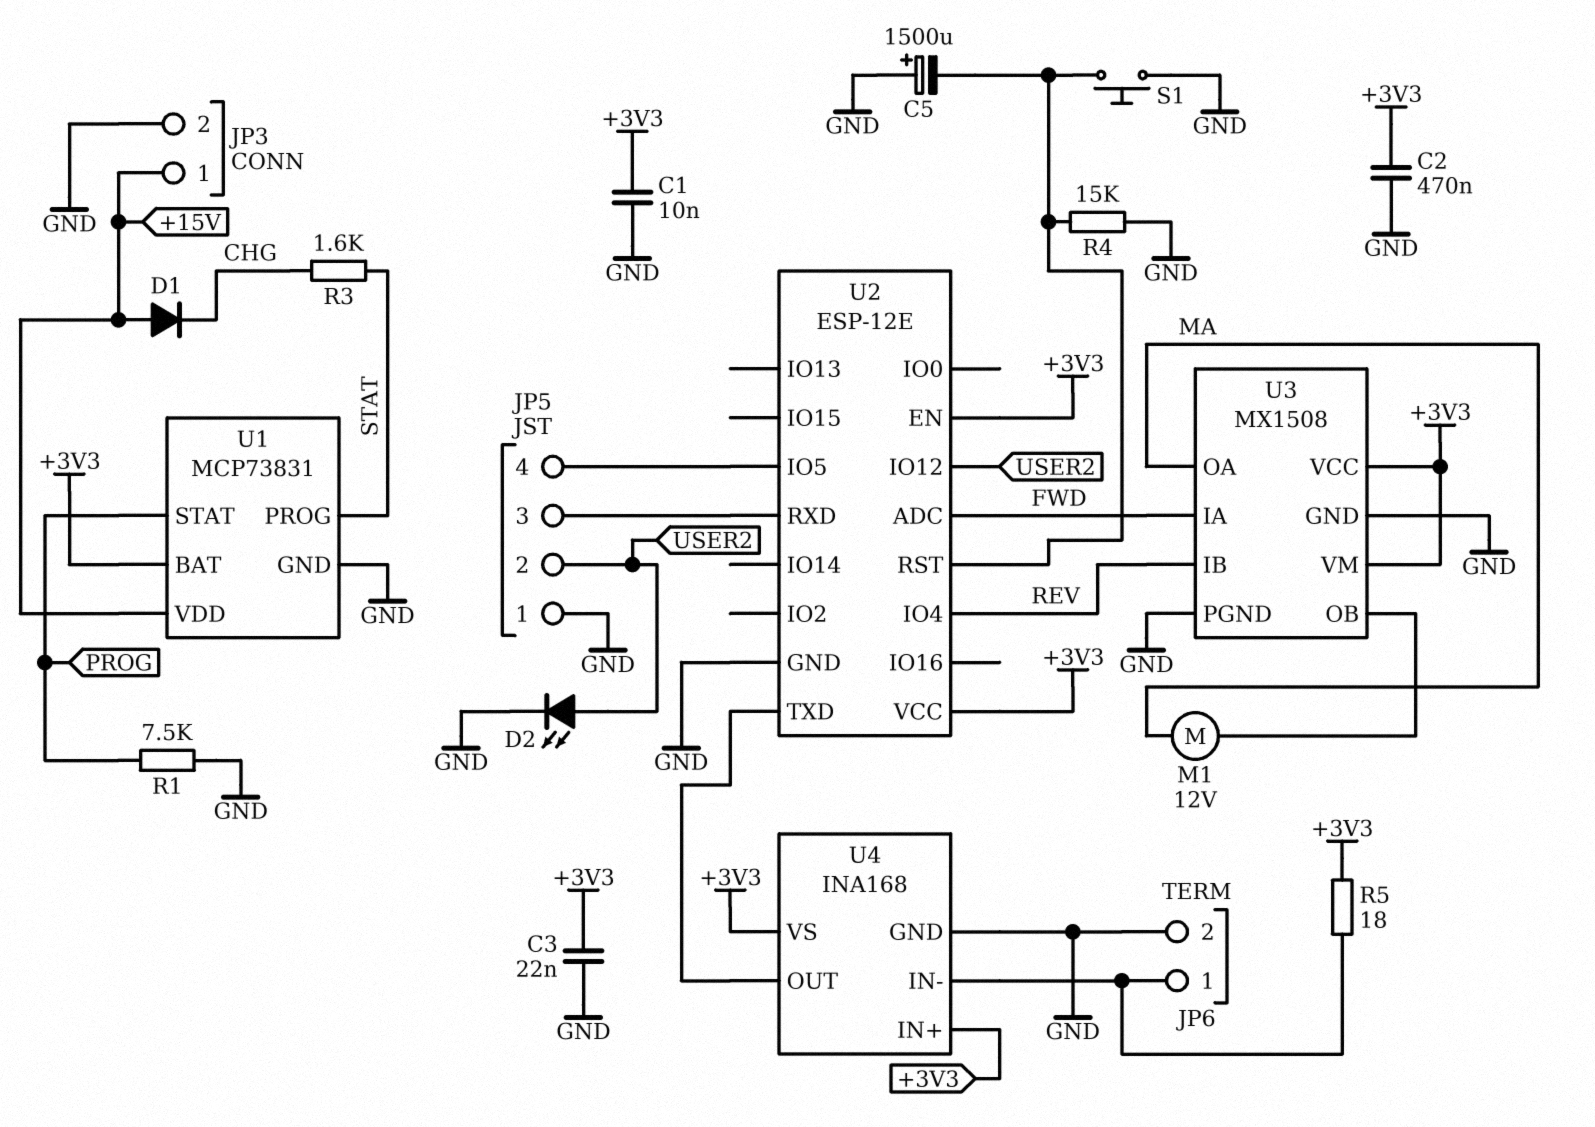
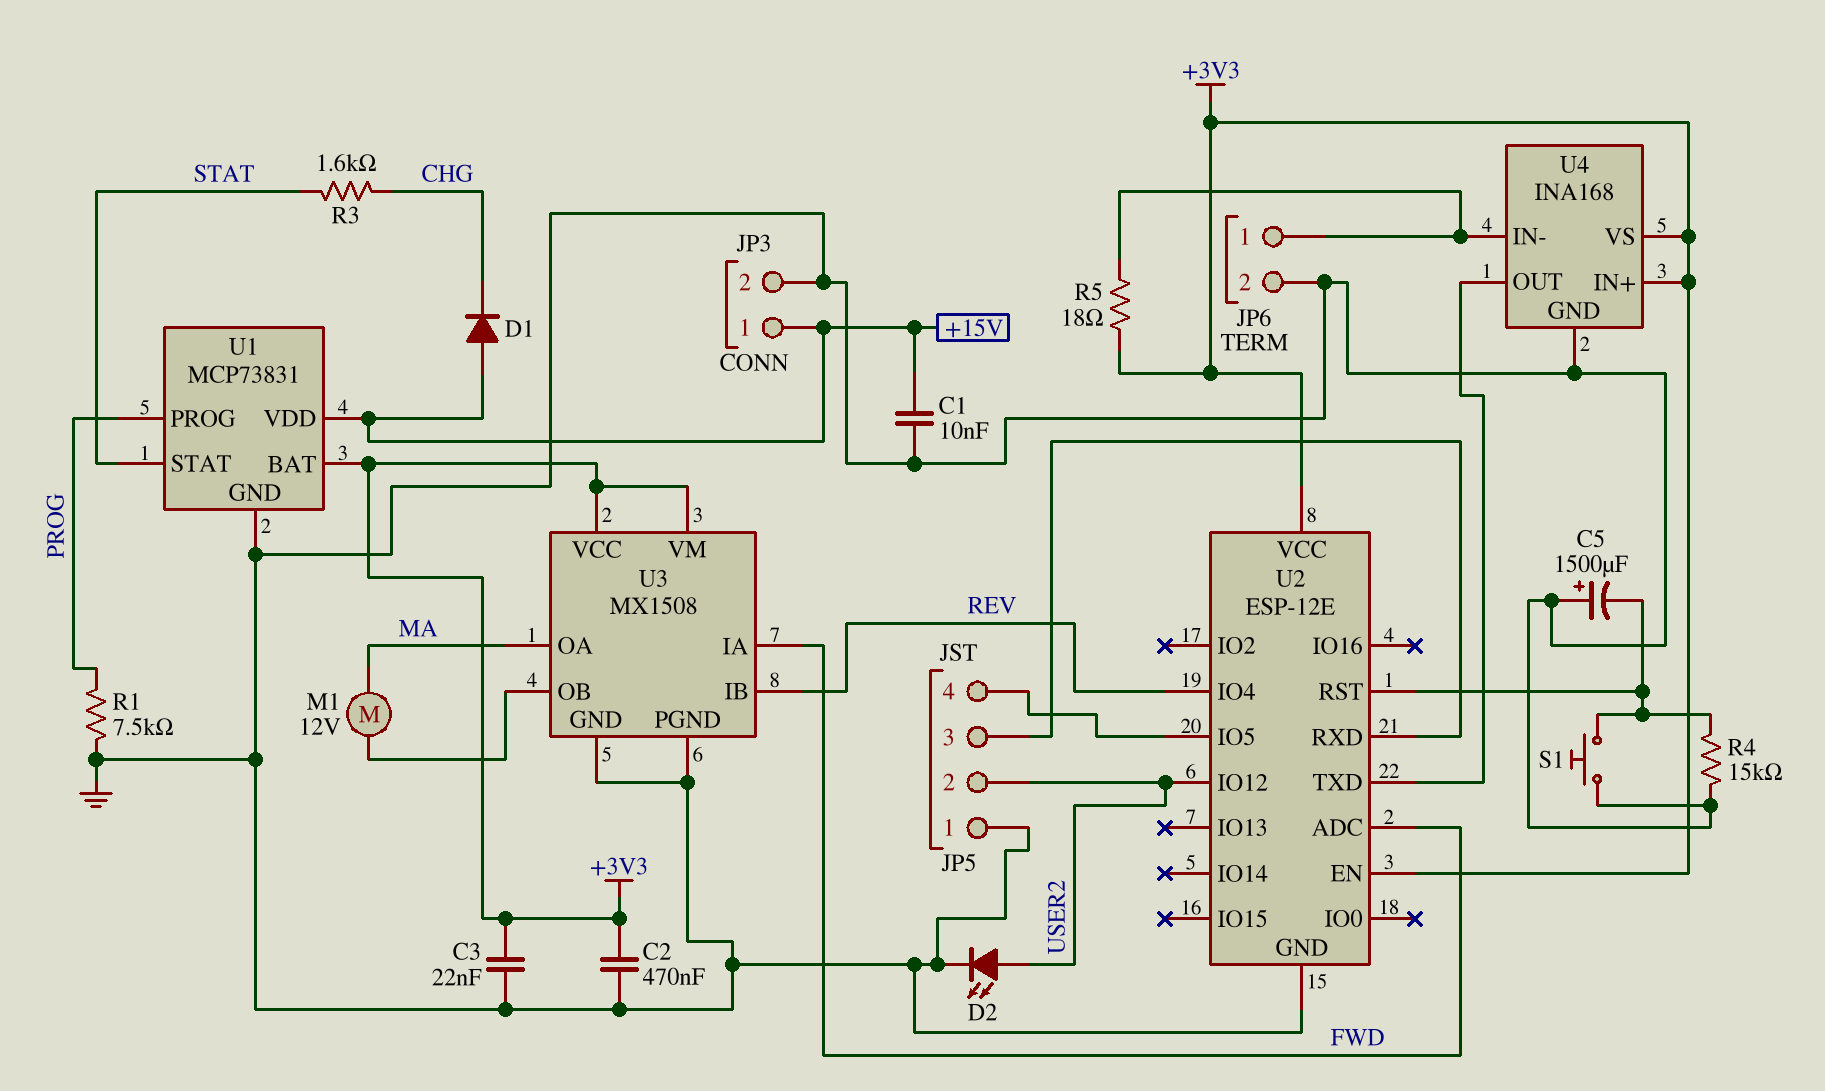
C1: 10nF (+3V3, GND) -> 10nF (+15V, GND)
U1 pin PROG: STAT -> PROG
U1 pin STAT: PROG -> STAT

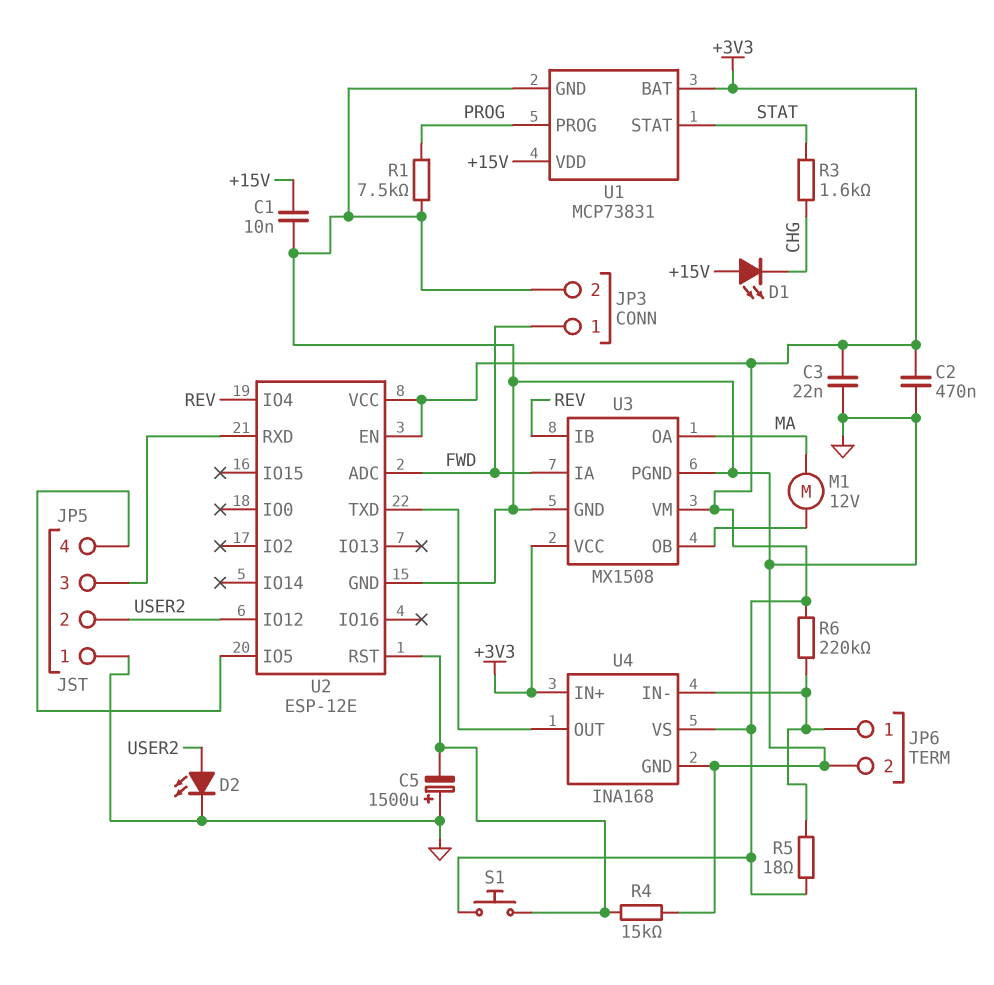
D1: diode (A +15V, K CHG) -> LED (A +15V, K CHG)
JP3 pin 1: +15V -> FWD
R6: none -> 220k (+3V3, JP6/1)
S1: button (GND, U2/RST) -> button (+3V3, U2/RST)

